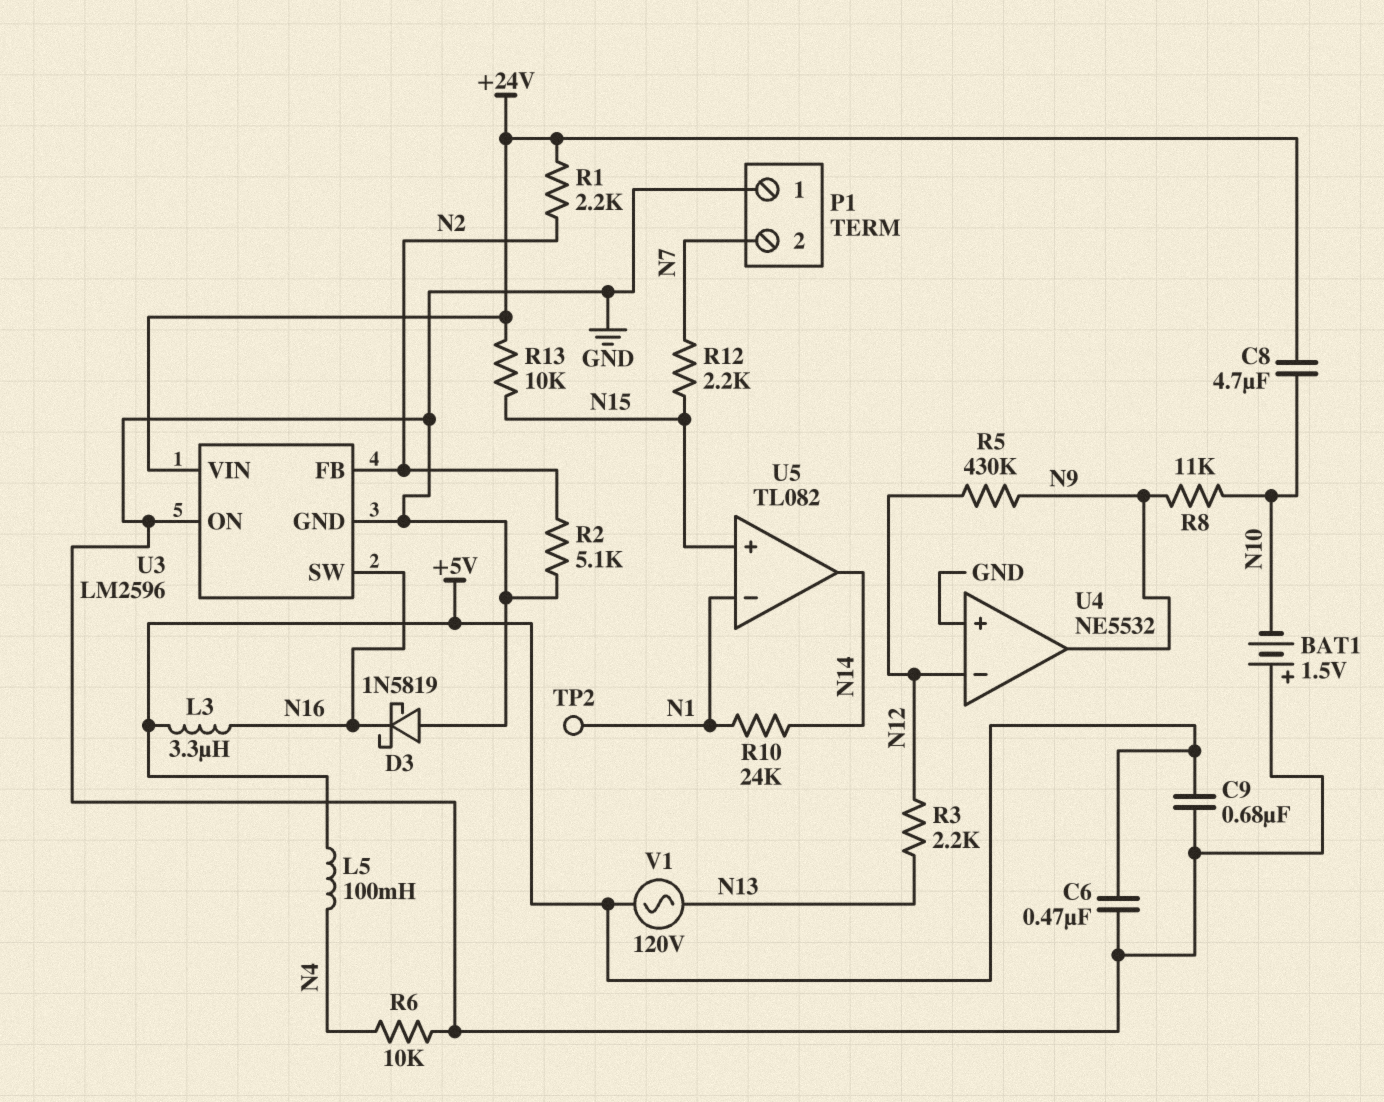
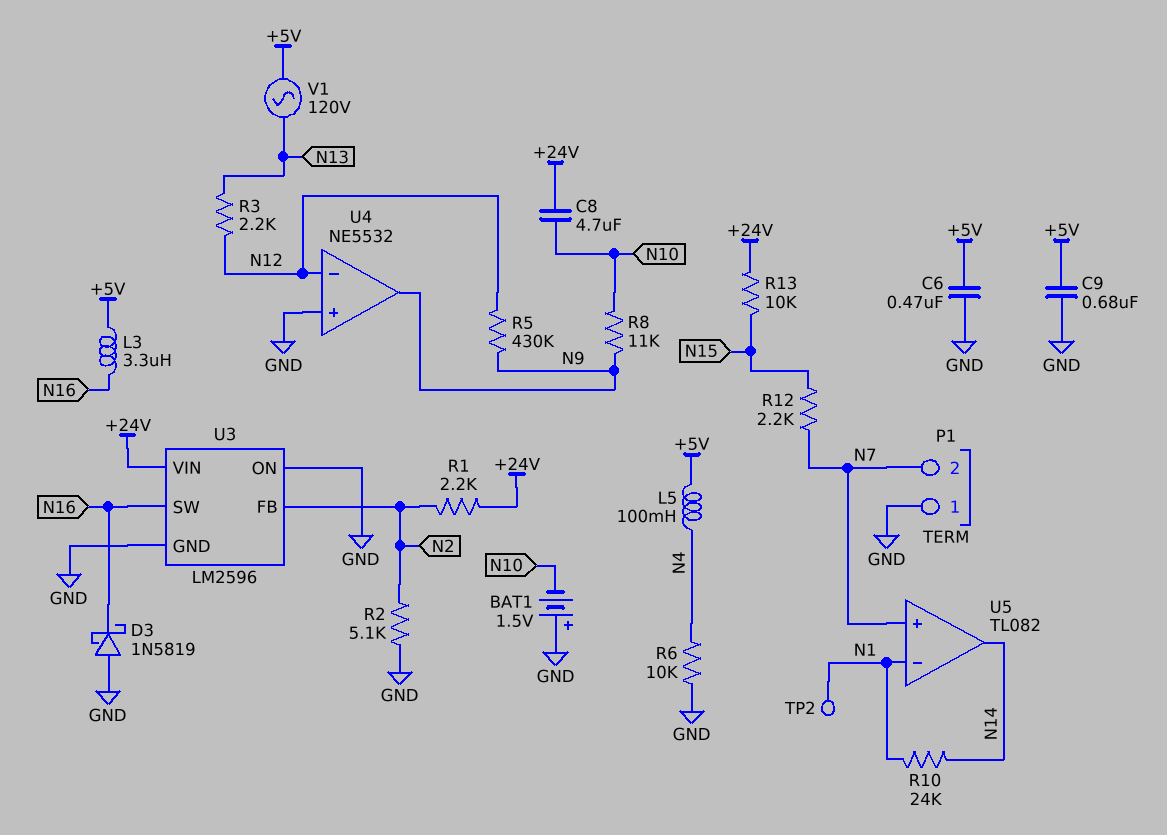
U5 pin in+: N15 -> N7

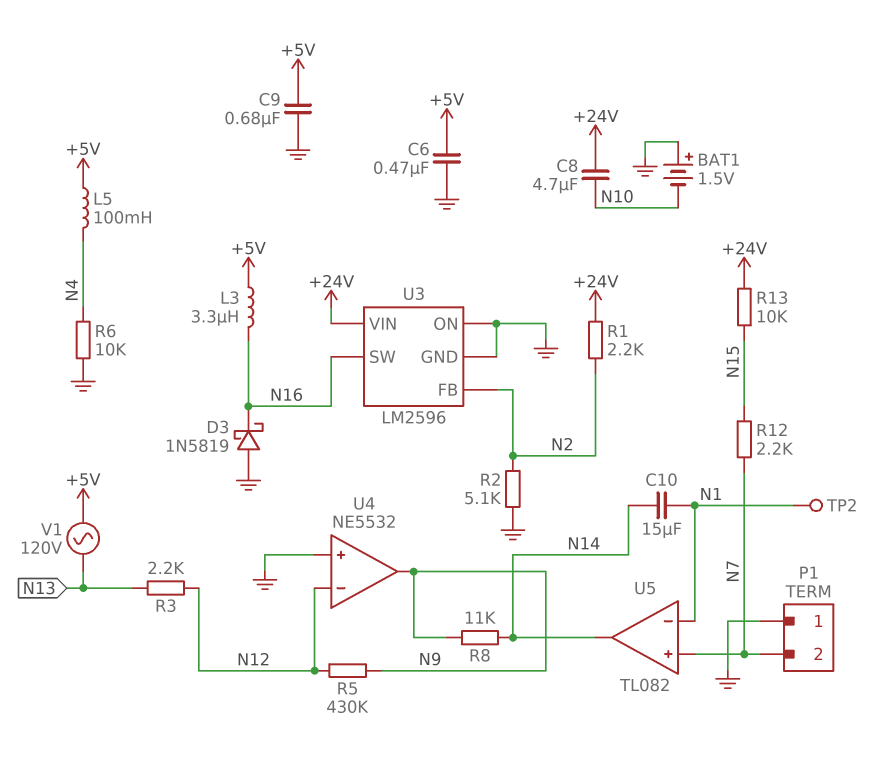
C10: none -> 15uF (N1, N14)
R8: 11k (N9, N10) -> 11k (N9, N14)
R10: 24k (N1, N14) -> none

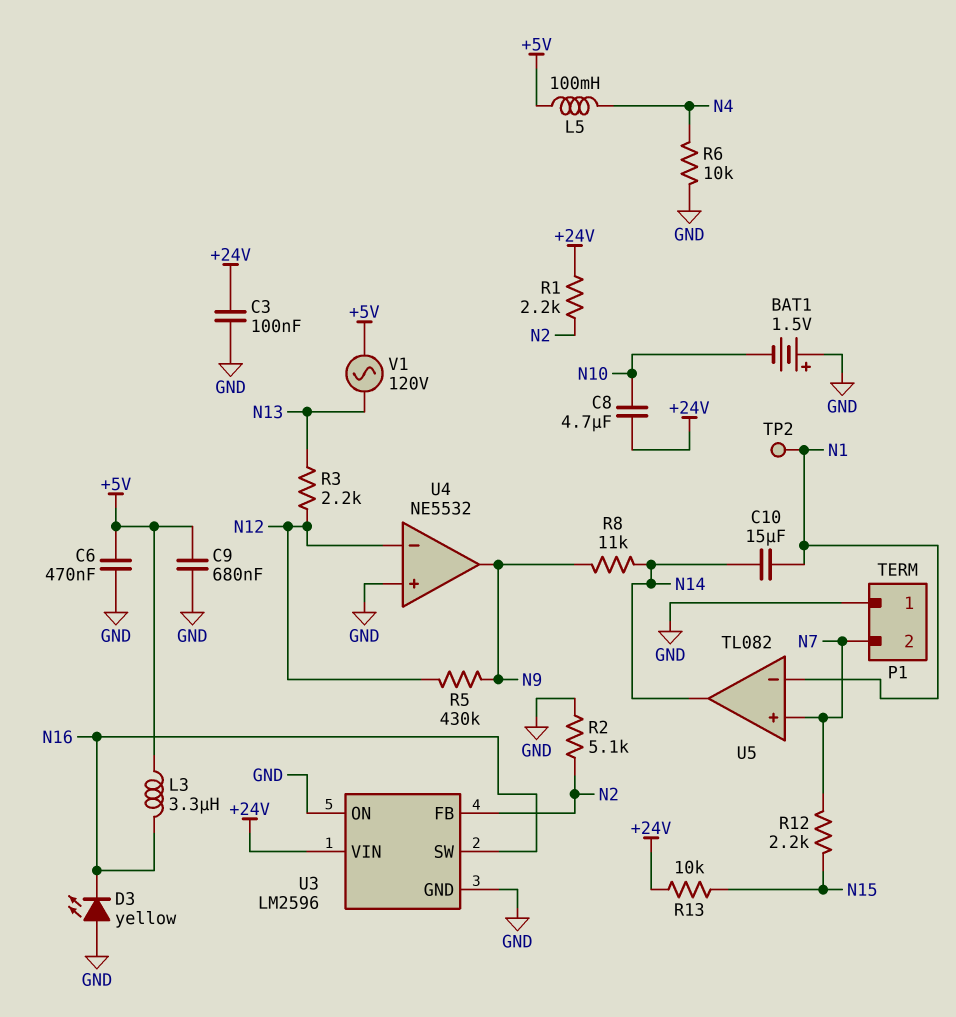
C3: none -> 100nF (+24V, GND)
D3: schottky 1N5819 (A GND, K N16) -> LED yellow (A GND, K N16)

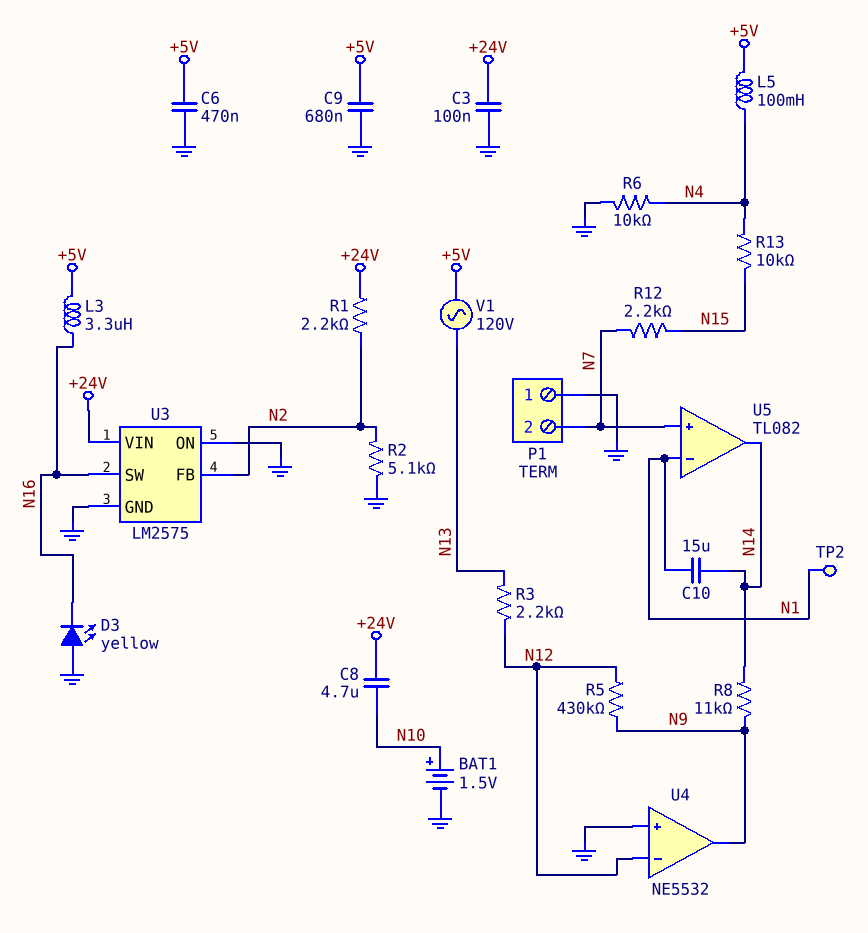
BAT1: 1.5V (plus GND, minus N10) -> 1.5V (plus N10, minus GND)
R13: 10k (+24V, N15) -> 10k (N4, N15)
U3: LM2596 -> LM2575

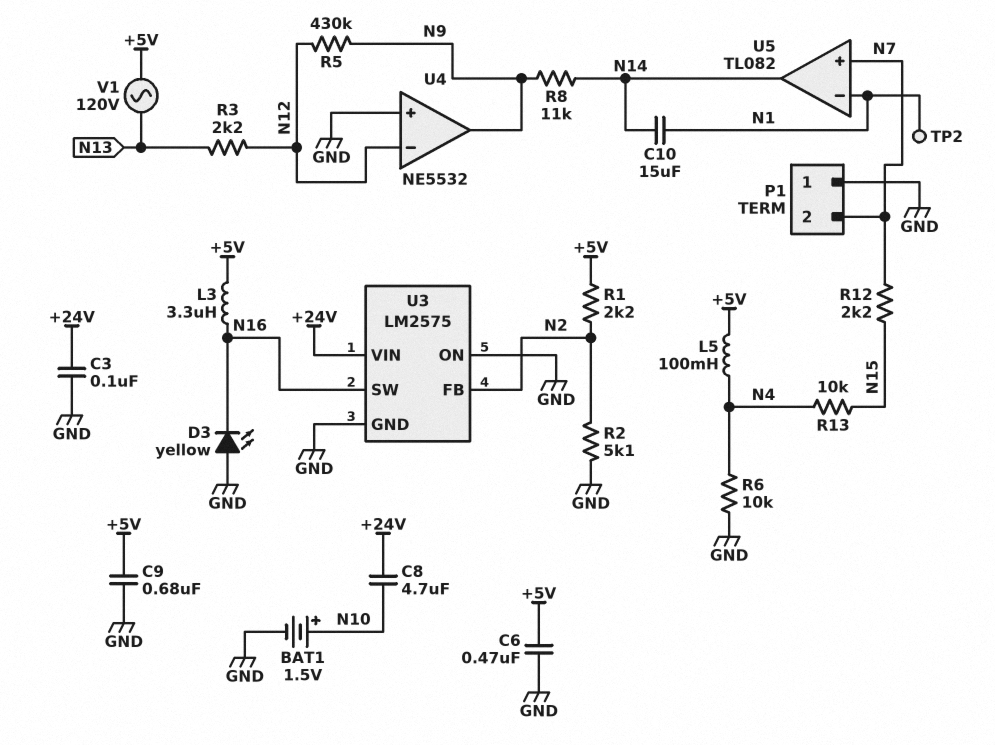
R1: 2.2k (+24V, N2) -> 2.2k (+5V, N2)

